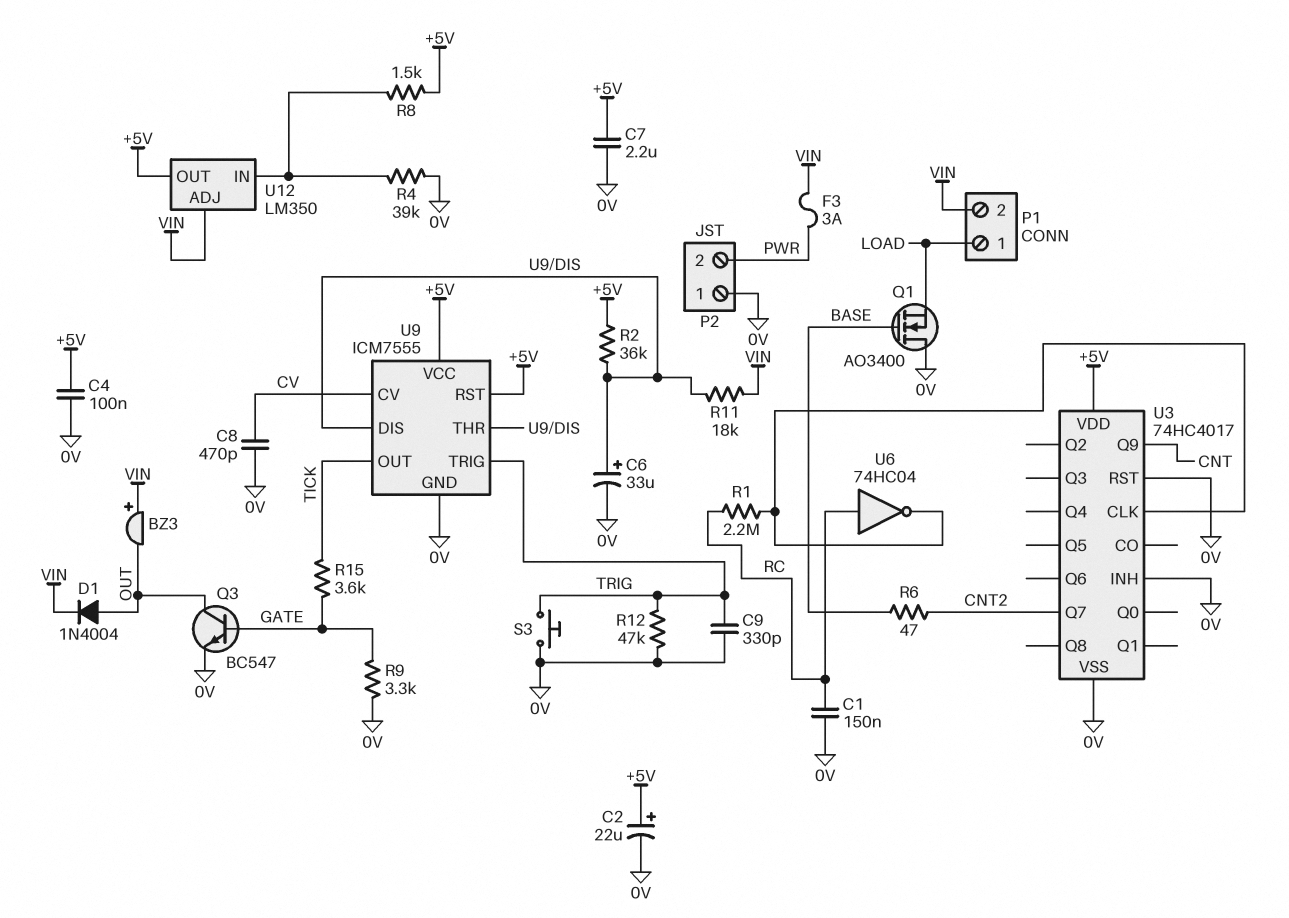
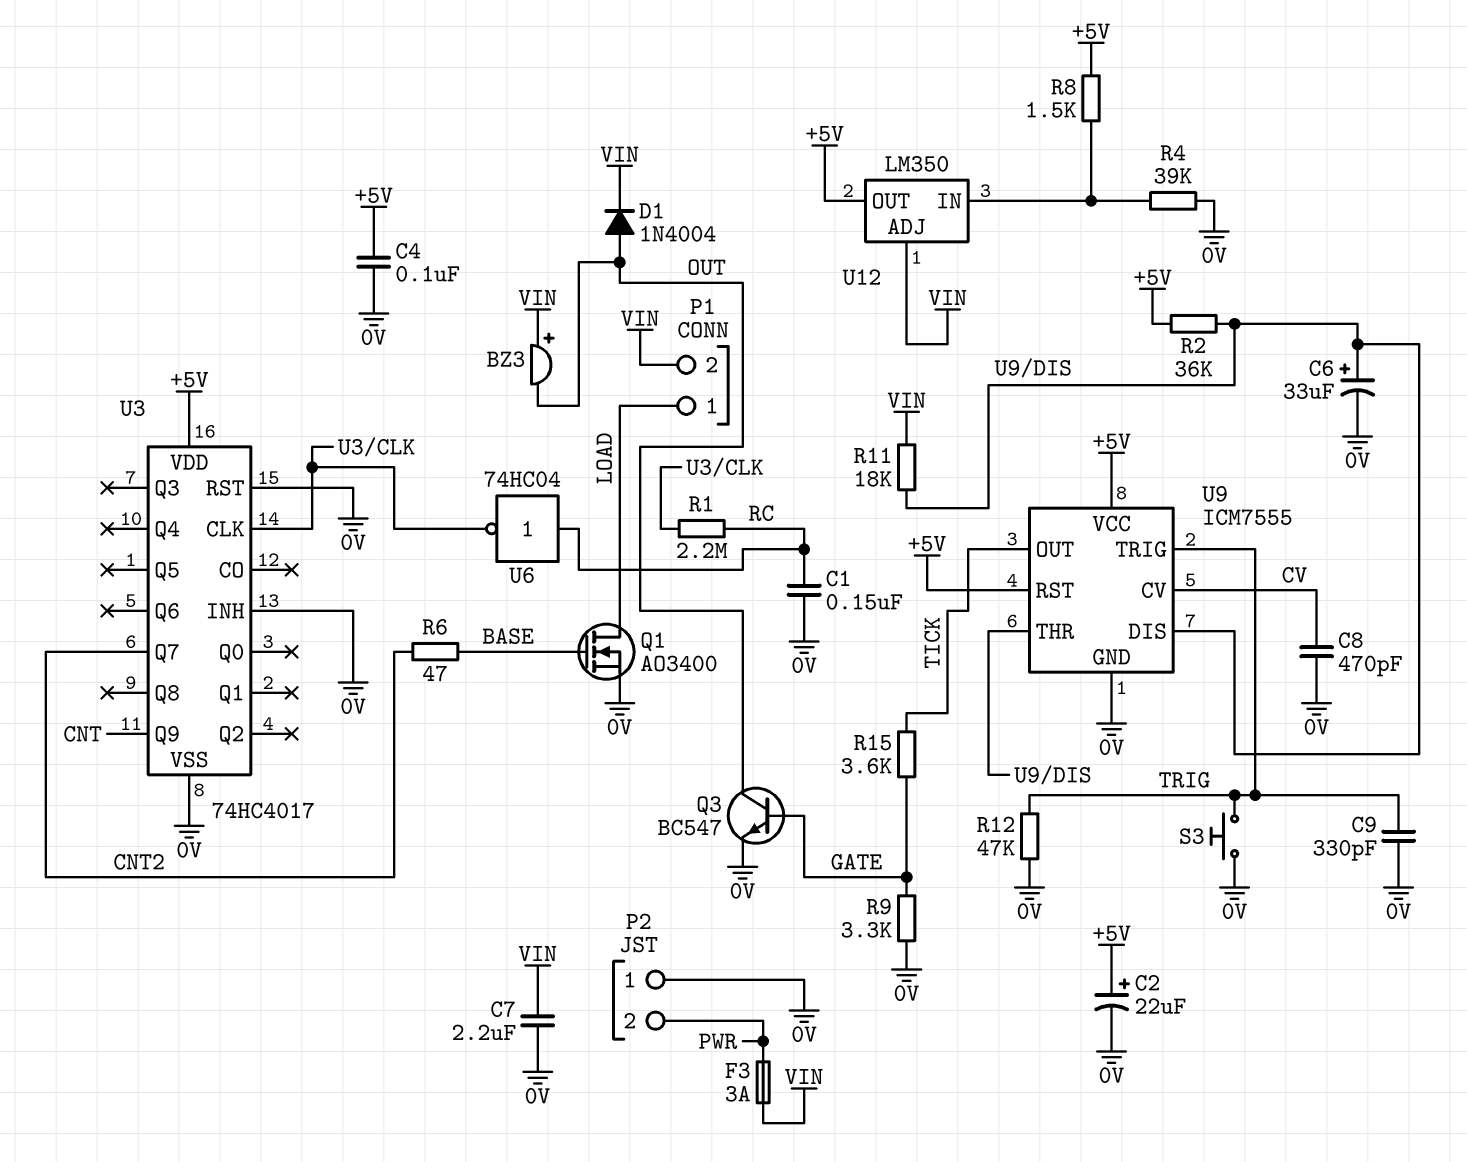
C7: 2.2uF (+5V, 0V) -> 2.2uF (0V, VIN)
Q1: NMOS AO3400 (G BASE, D 0V, S LOAD) -> NMOS AO3400 (G BASE, D LOAD, S 0V)

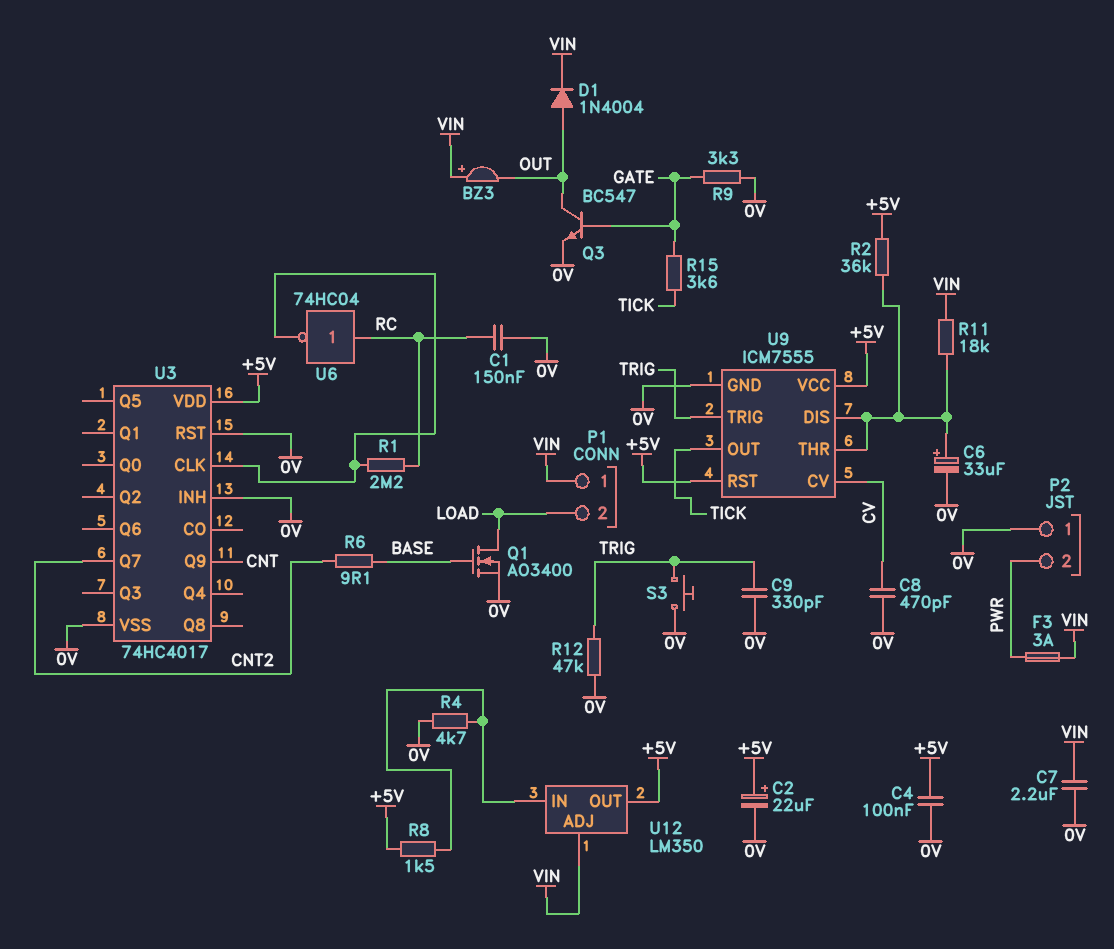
P1 pin 1: LOAD -> VIN
P1 pin 2: VIN -> LOAD
R4: 39k (0V, U12/IN) -> 4.7k (0V, U12/IN)
R6: 47 (BASE, CNT2) -> 9.1 (BASE, CNT2)

